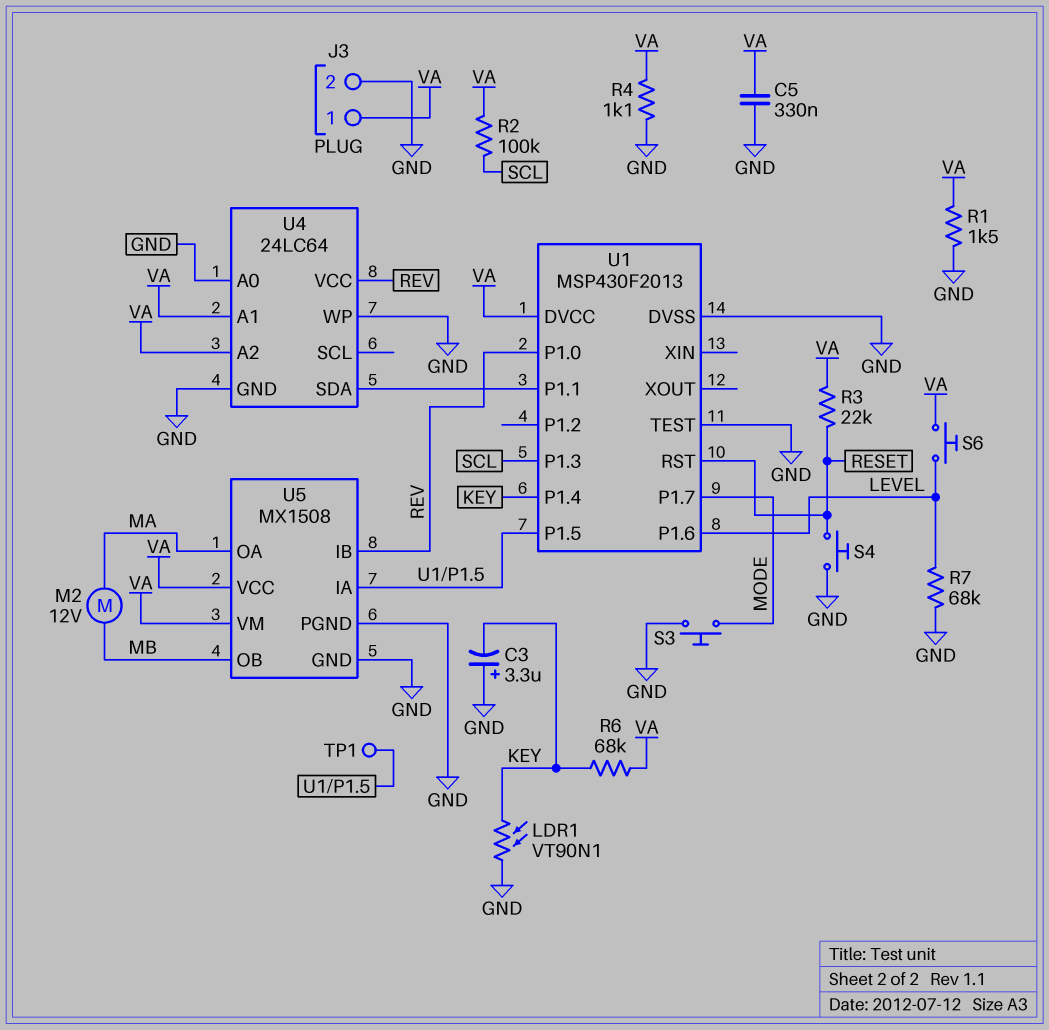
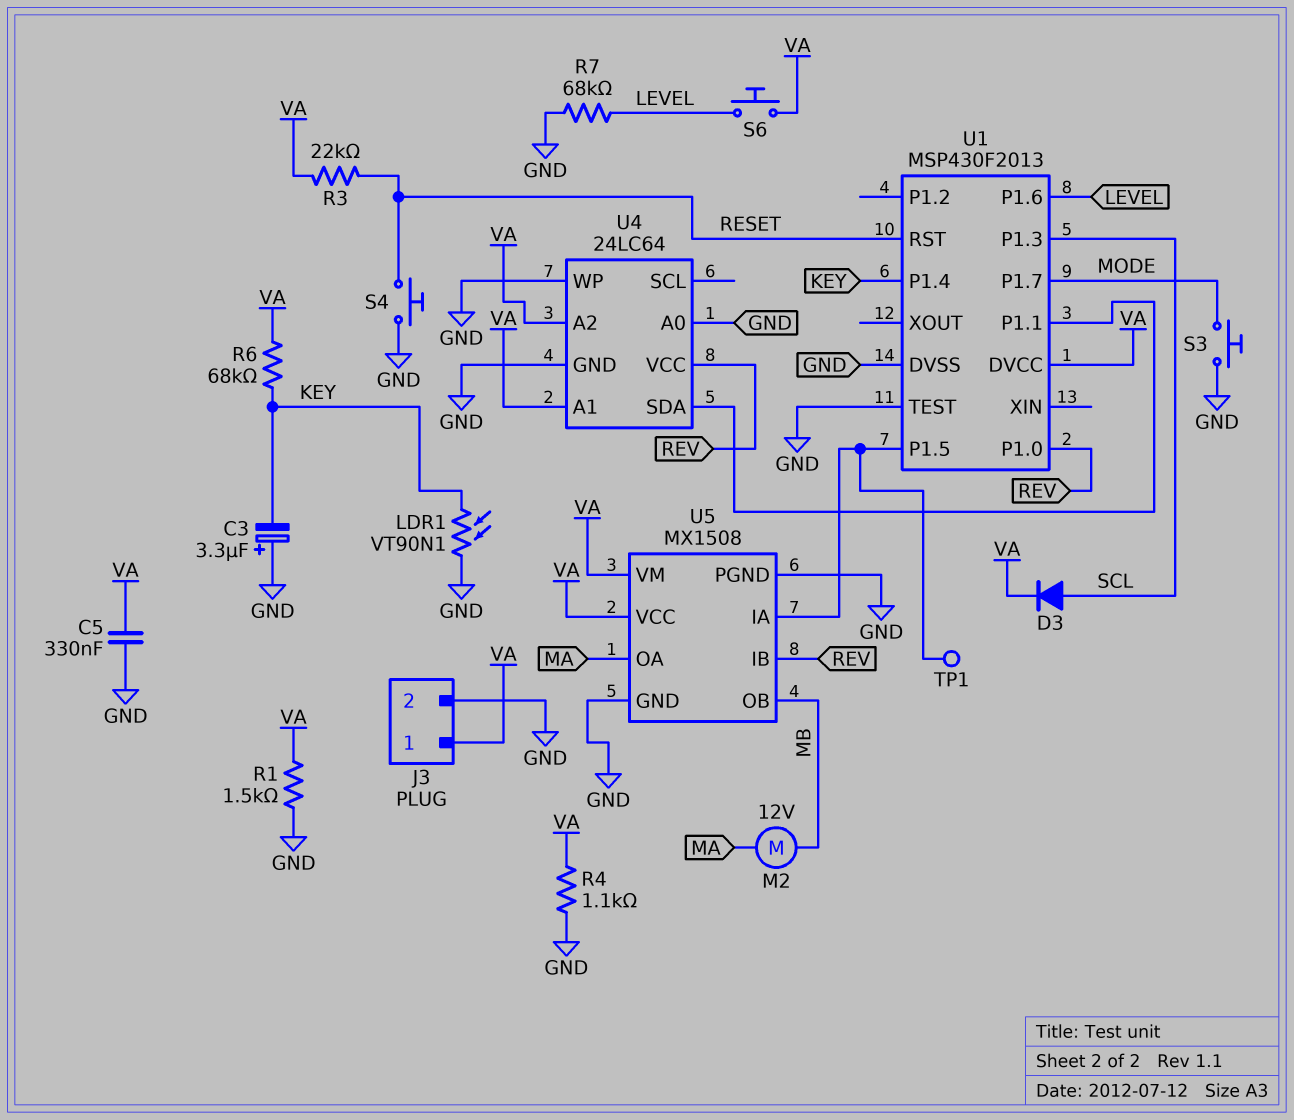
D3: none -> diode (A SCL, K VA)
R2: 100k (SCL, VA) -> none

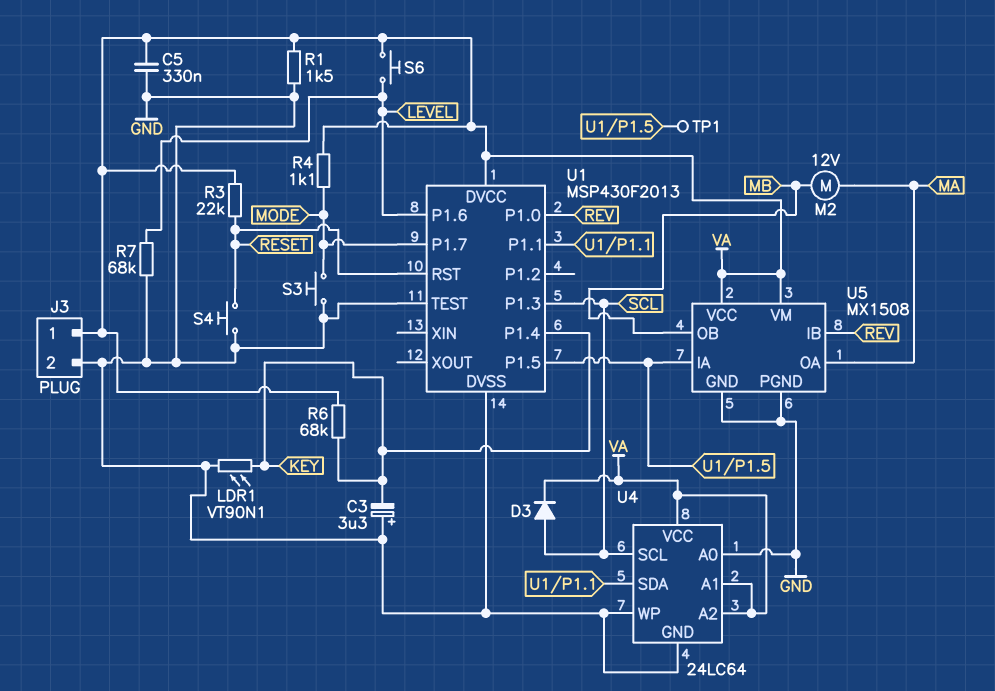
R4: 1.1k (GND, VA) -> 1.1k (MODE, VA)
U4 pin SCL: none -> SCL
U4 pin VCC: REV -> VA

